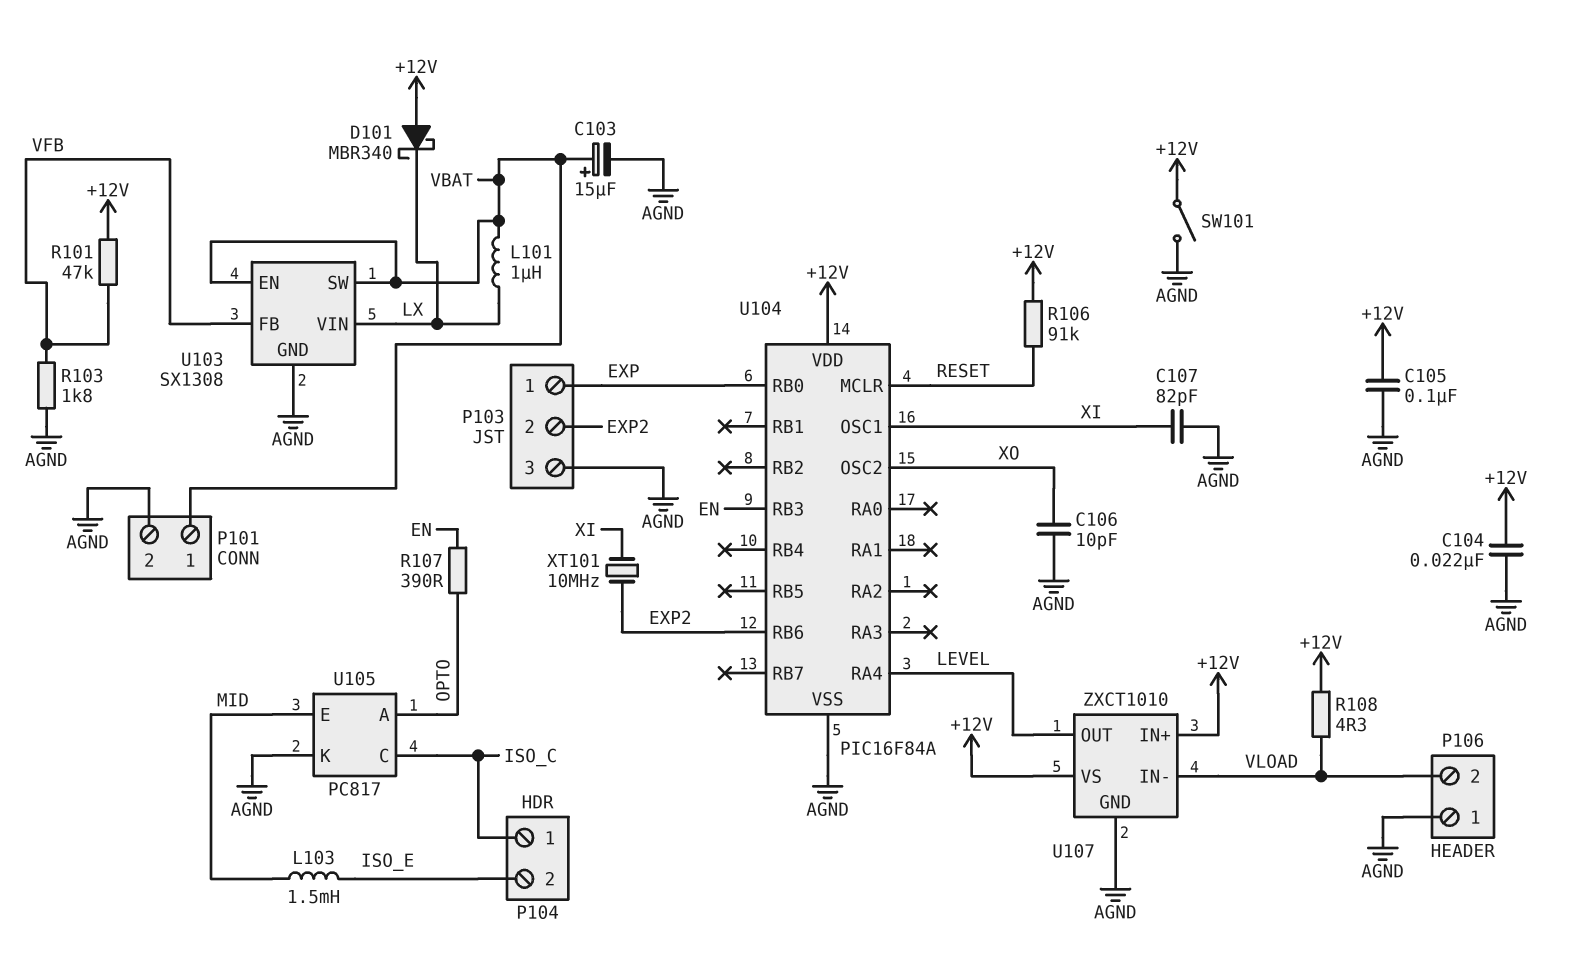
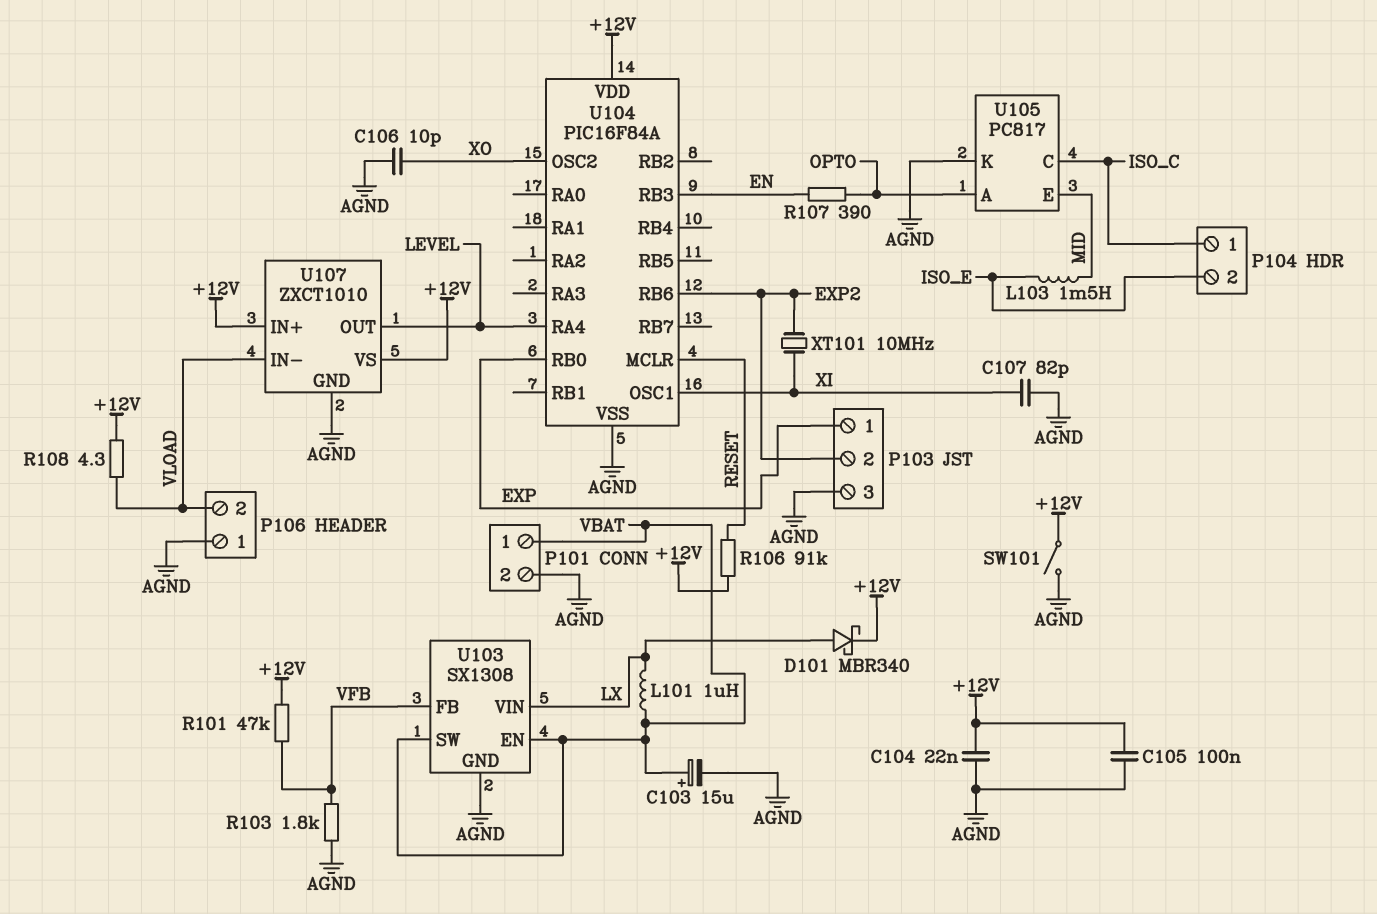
D101: schottky MBR340 (A +12V, K LX) -> schottky MBR340 (A LX, K +12V)

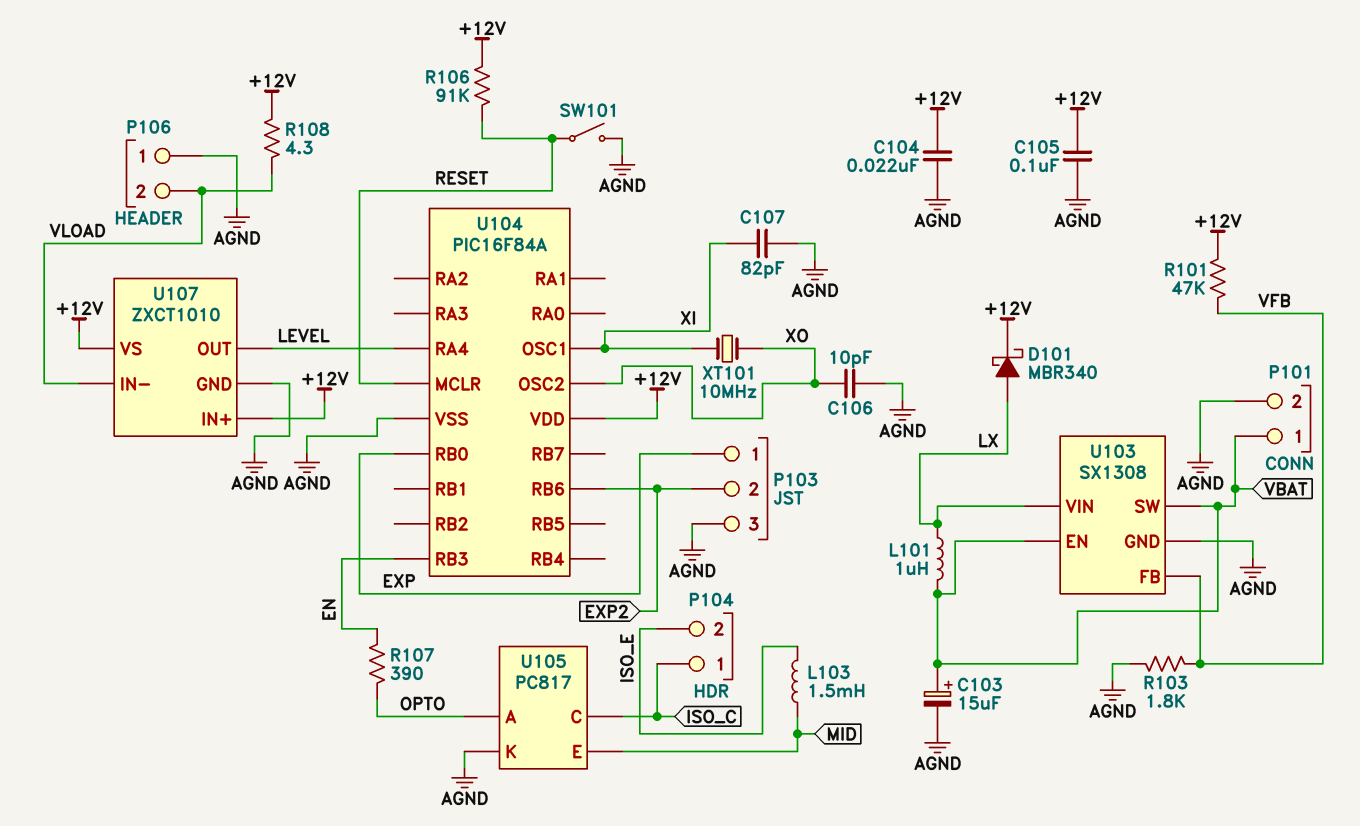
SW101: switch (+12V, AGND) -> switch (AGND, RESET)
XT101: 10MHz (EXP2, XI) -> 10MHz (XI, XO)

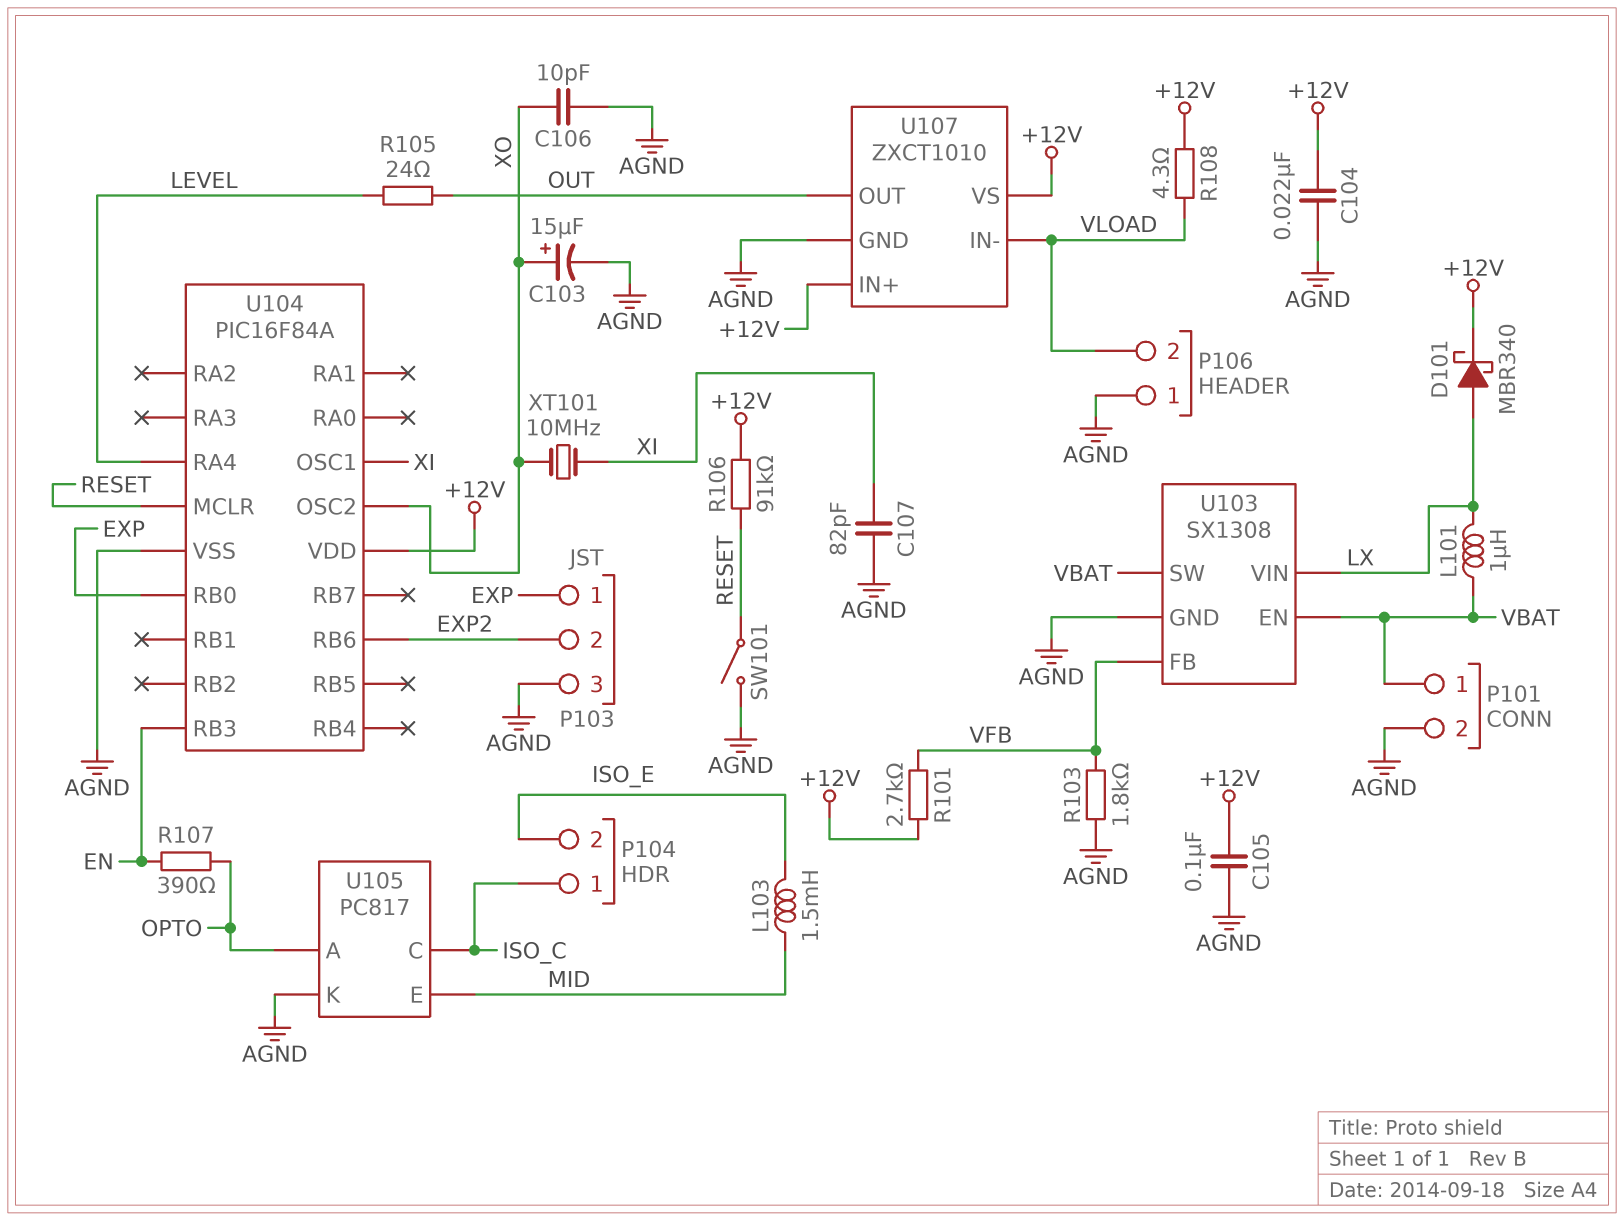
C103: 15uF (plus VBAT, minus AGND) -> 15uF (plus XO, minus AGND)
R101: 47k (+12V, VFB) -> 2.7k (+12V, VFB)
R105: none -> 24 (LEVEL, OUT)
U107 pin OUT: LEVEL -> OUT

